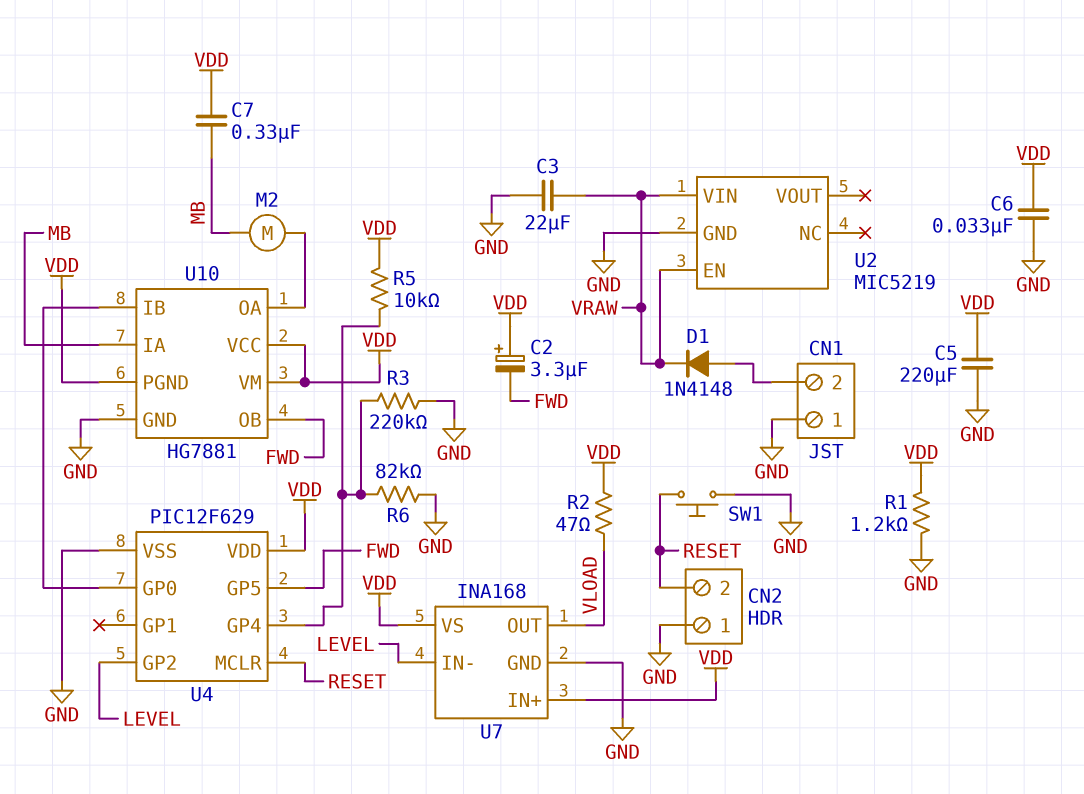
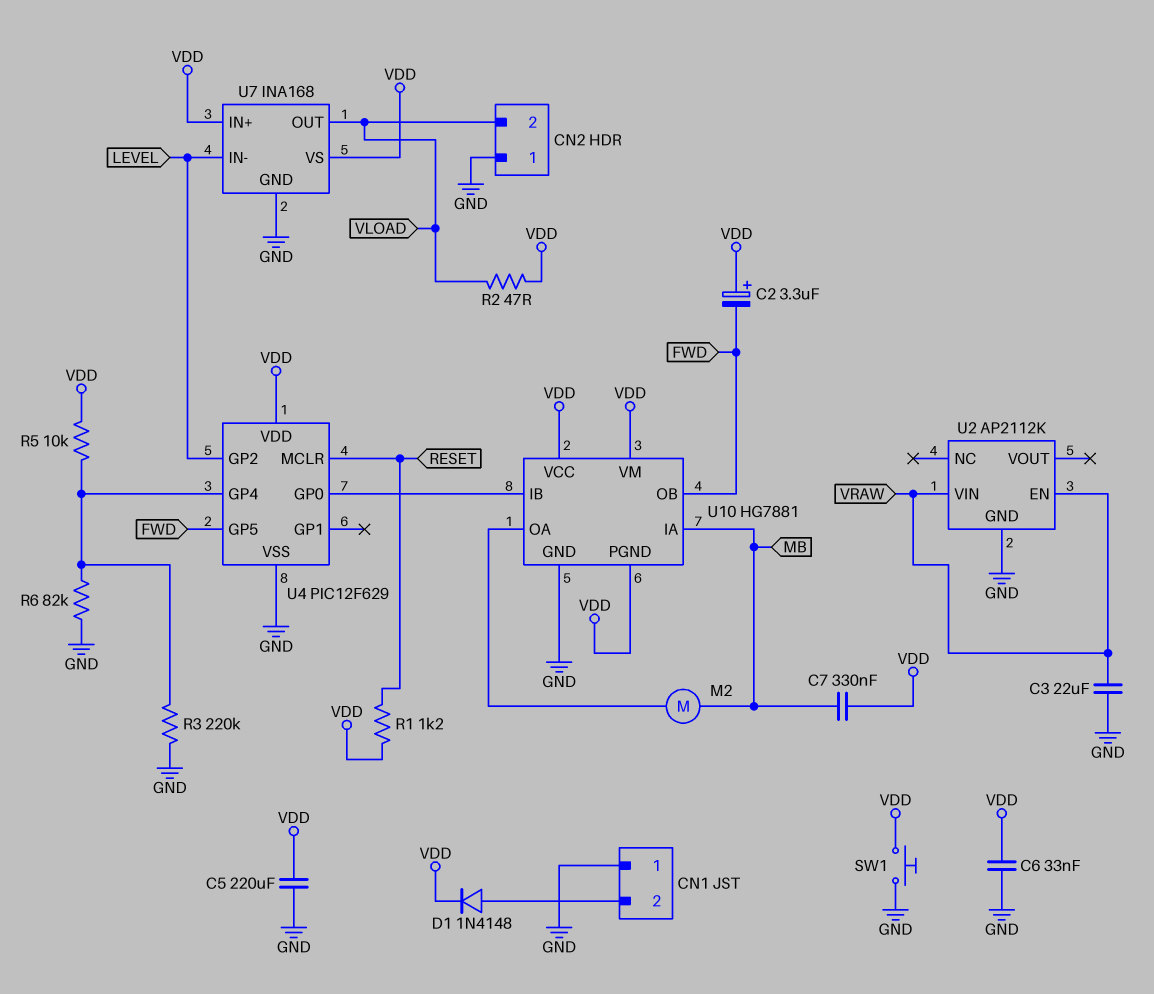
CN2 pin 2: RESET -> VLOAD
D1: diode 1N4148 (A CN1/2, K VRAW) -> diode 1N4148 (A CN1/2, K VDD)
R1: 1.2k (GND, VDD) -> 1.2k (RESET, VDD)
SW1: button (GND, RESET) -> button (GND, VDD)
U2: MIC5219 -> AP2112K

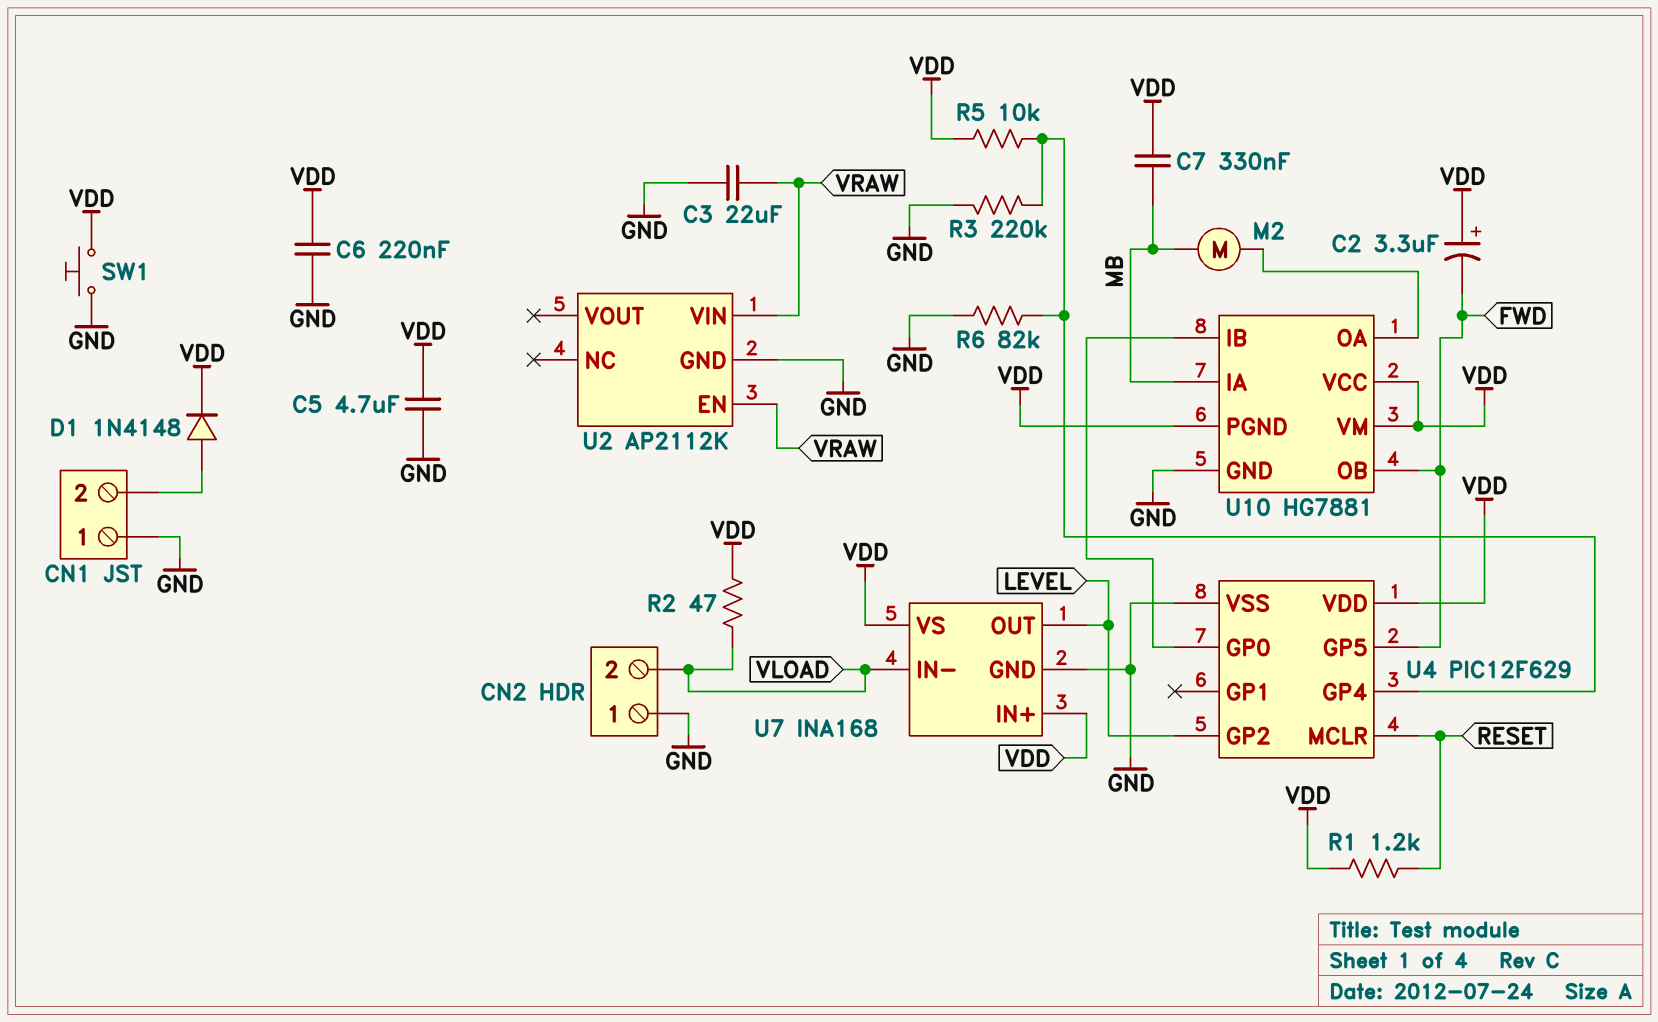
C5: 220uF (GND, VDD) -> 4.7uF (GND, VDD)
C6: 33nF (GND, VDD) -> 220nF (GND, VDD)
U7 pin IN-: LEVEL -> VLOAD
U7 pin OUT: VLOAD -> LEVEL

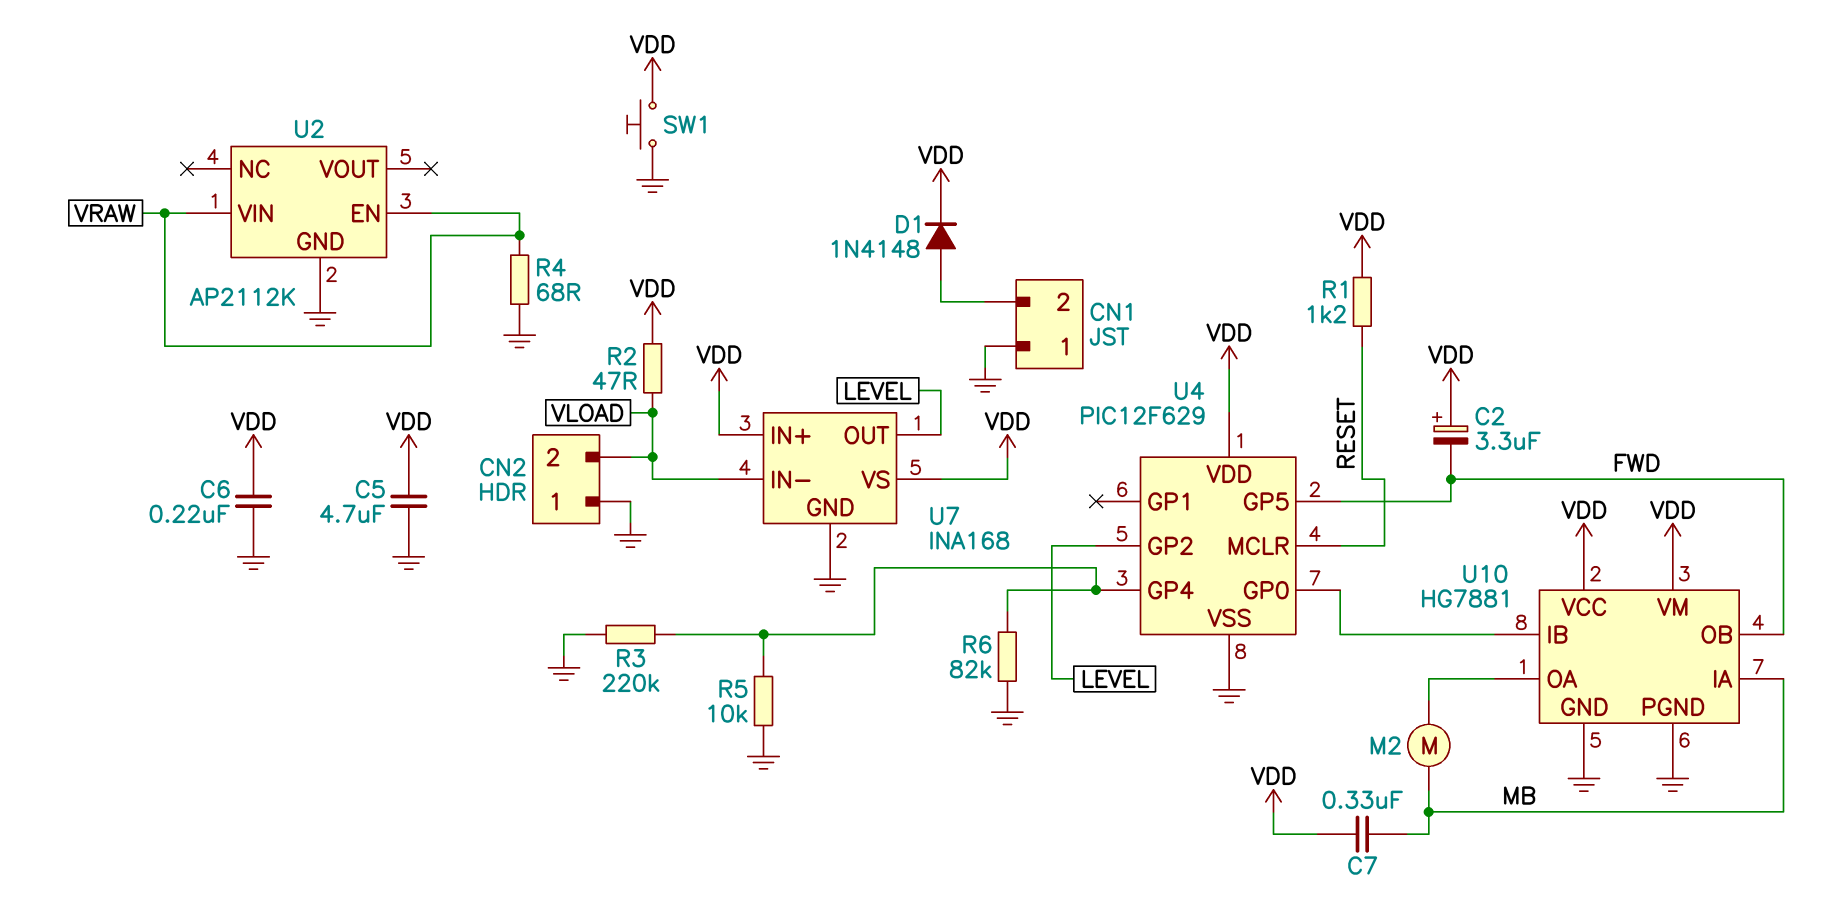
C3: 22uF (GND, VRAW) -> none
R4: none -> 68 (GND, VRAW)
R5: 10k (U4/GP4, VDD) -> 10k (GND, U4/GP4)
U10 pin PGND: VDD -> GND

